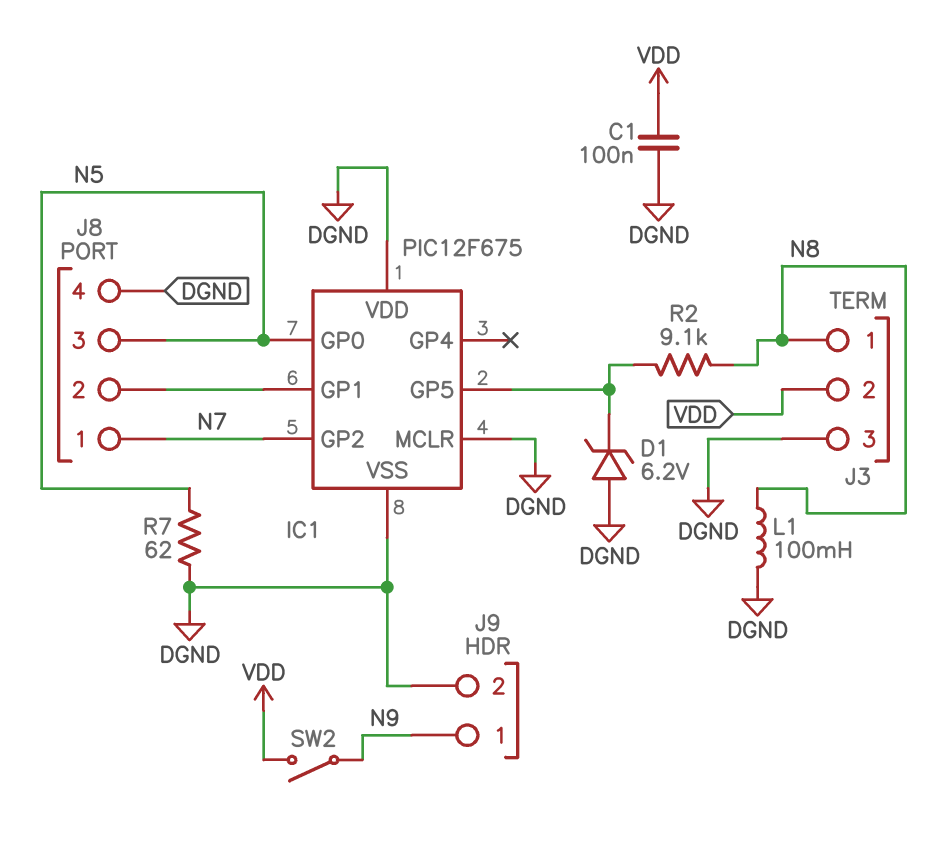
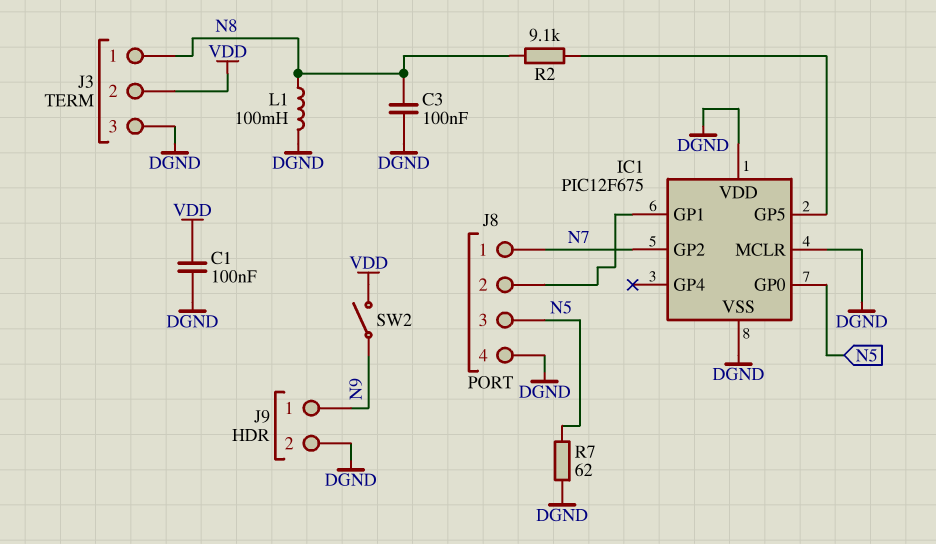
C3: none -> 100nF (DGND, N8)
D1: zener 6.2V (A DGND, K IC1/GP5) -> none

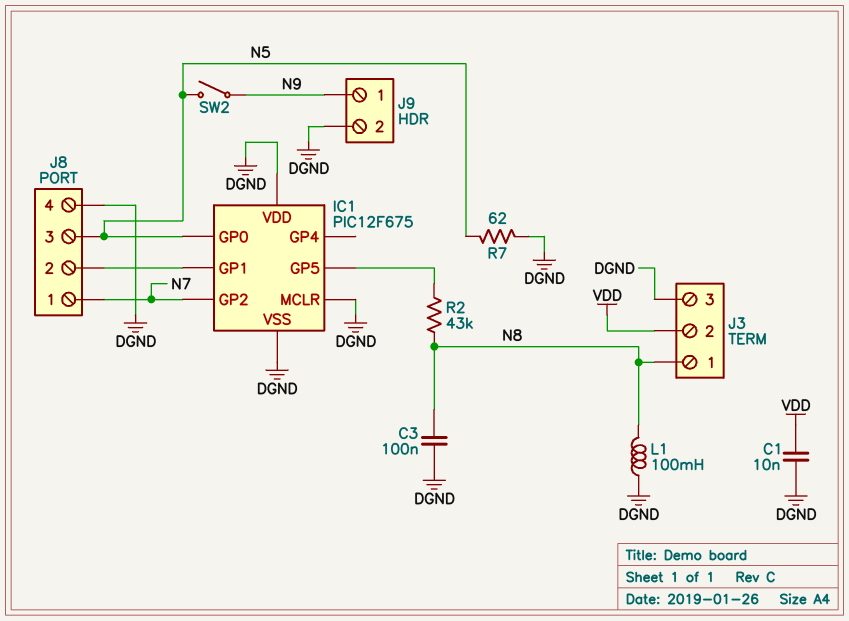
C1: 100nF (DGND, VDD) -> 10nF (DGND, VDD)
R2: 9.1k (IC1/GP5, N8) -> 43k (IC1/GP5, N8)
SW2: switch (N9, VDD) -> switch (N5, N9)

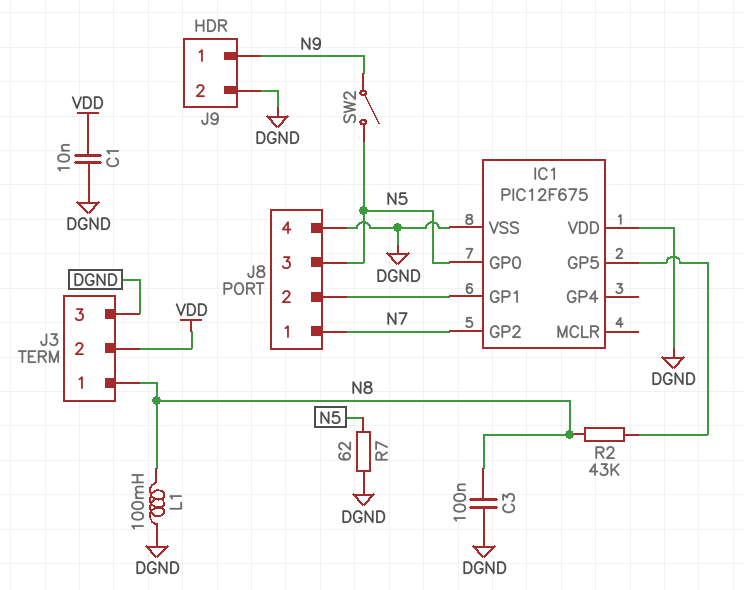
IC1 pin MCLR: DGND -> none

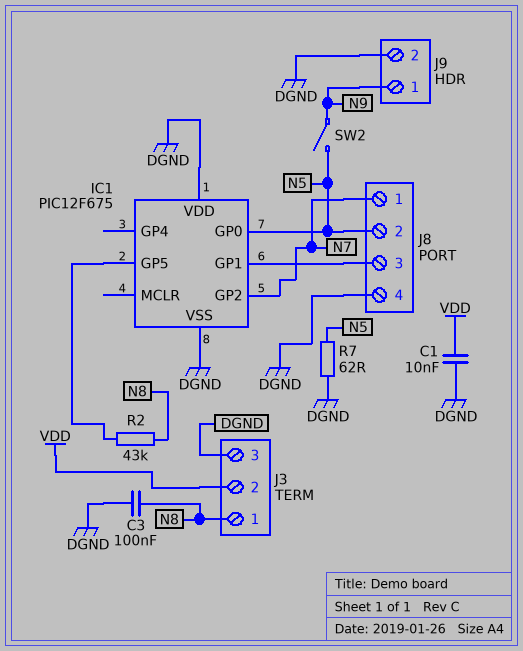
J8 pin 2: IC1/GP1 -> N5
J8 pin 3: N5 -> IC1/GP1
L1: 100mH (DGND, N8) -> none

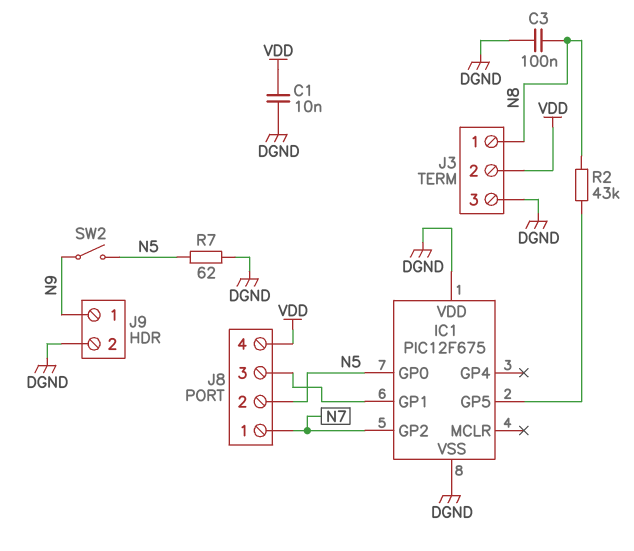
J8 pin 4: DGND -> VDD

